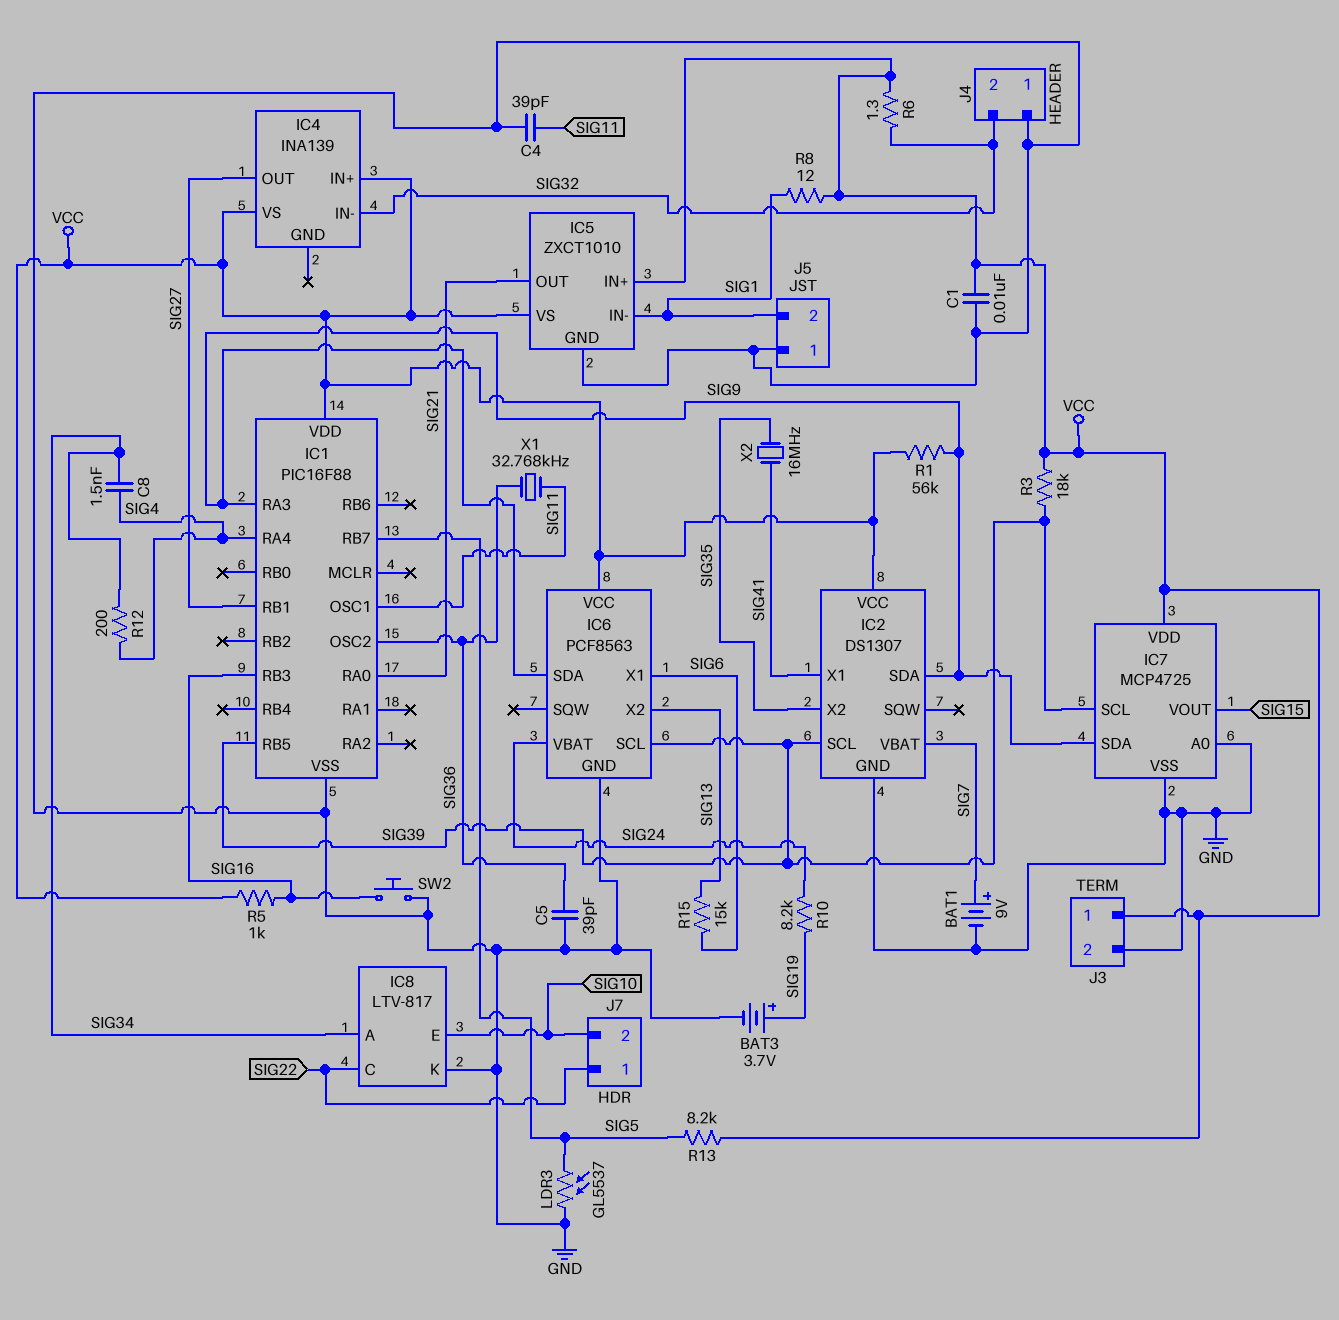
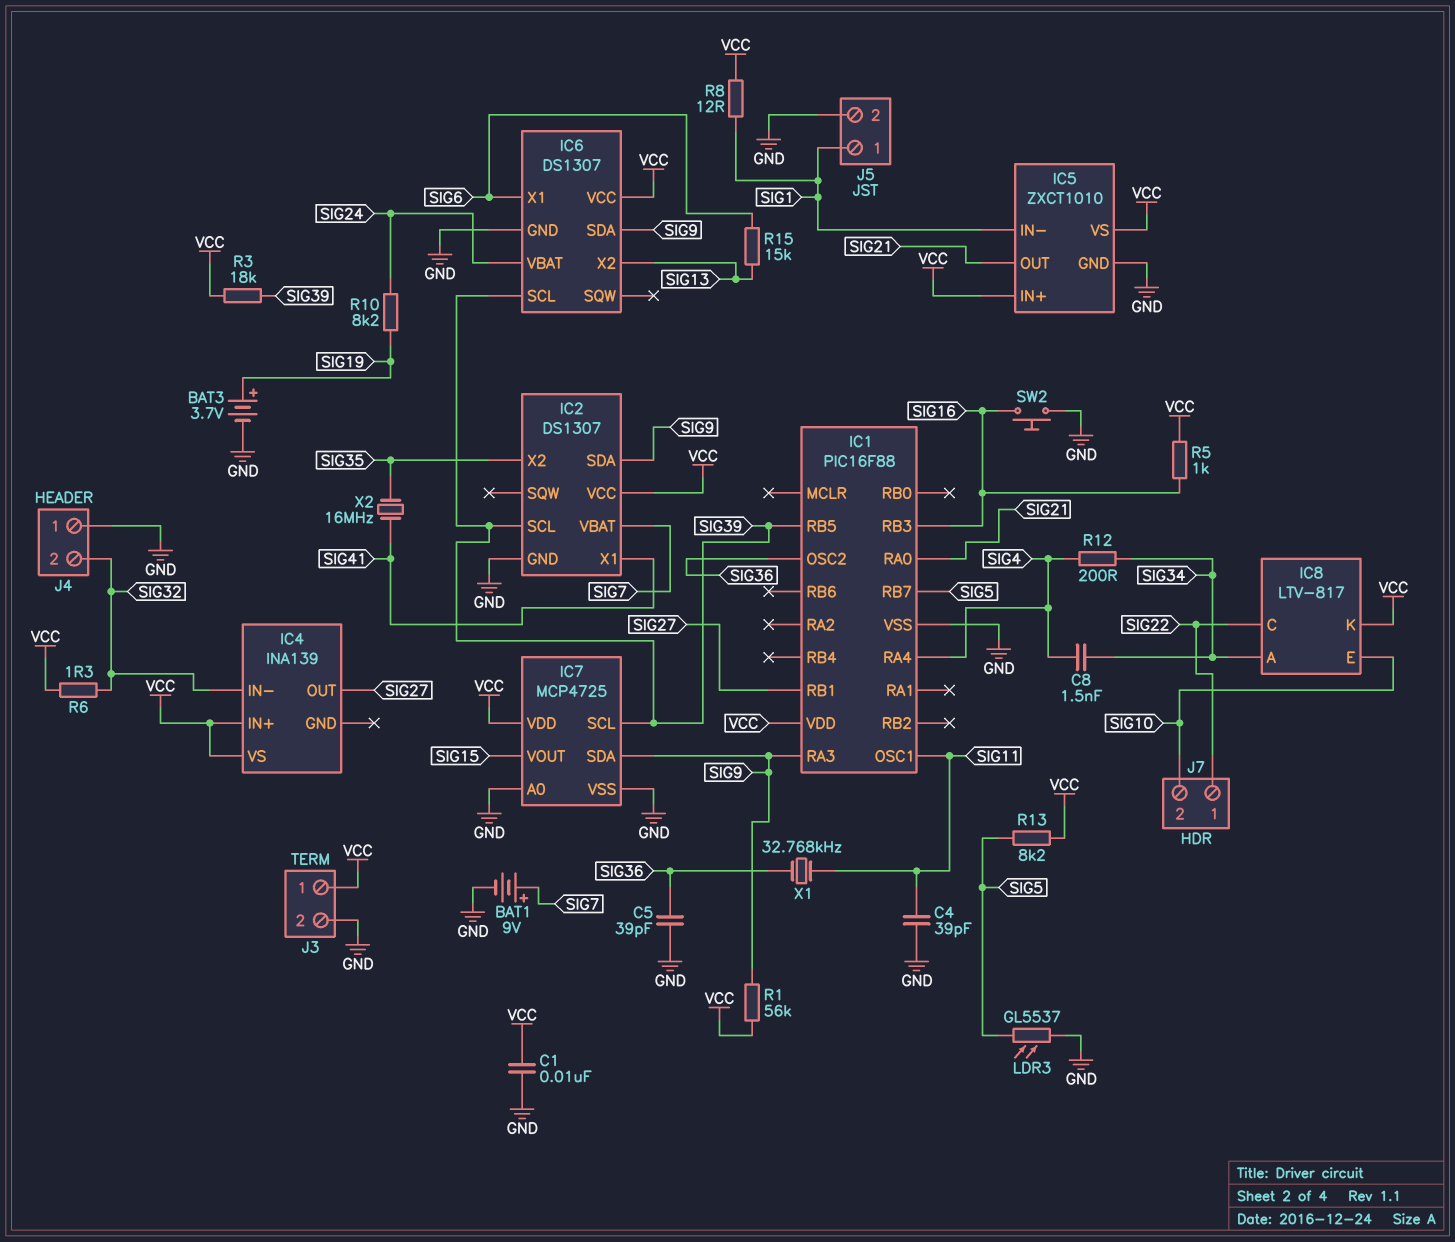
IC6: PCF8563 -> DS1307
IC8 pin K: GND -> VCC
J5 pin 1: GND -> SIG1
J5 pin 2: SIG1 -> GND

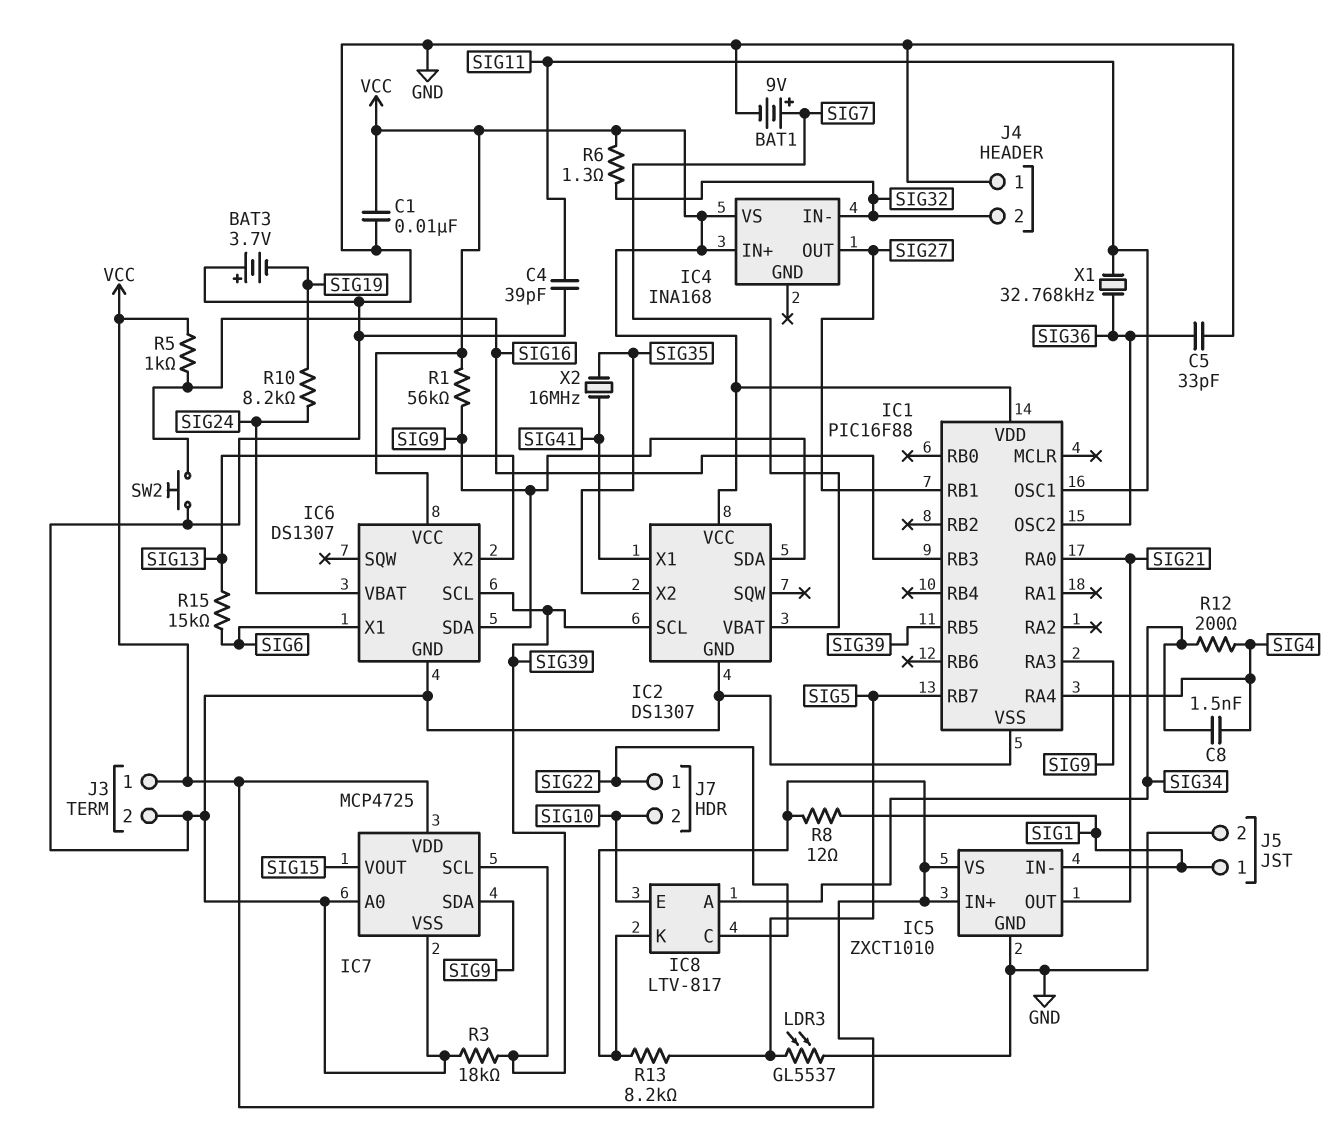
BAT3: 3.7V (plus SIG19, minus GND) -> 3.7V (plus GND, minus SIG19)
C5: 39pF (GND, SIG36) -> 33pF (GND, SIG36)
IC4: INA139 -> INA168
R3: 18k (SIG39, VCC) -> 18k (GND, SIG39)

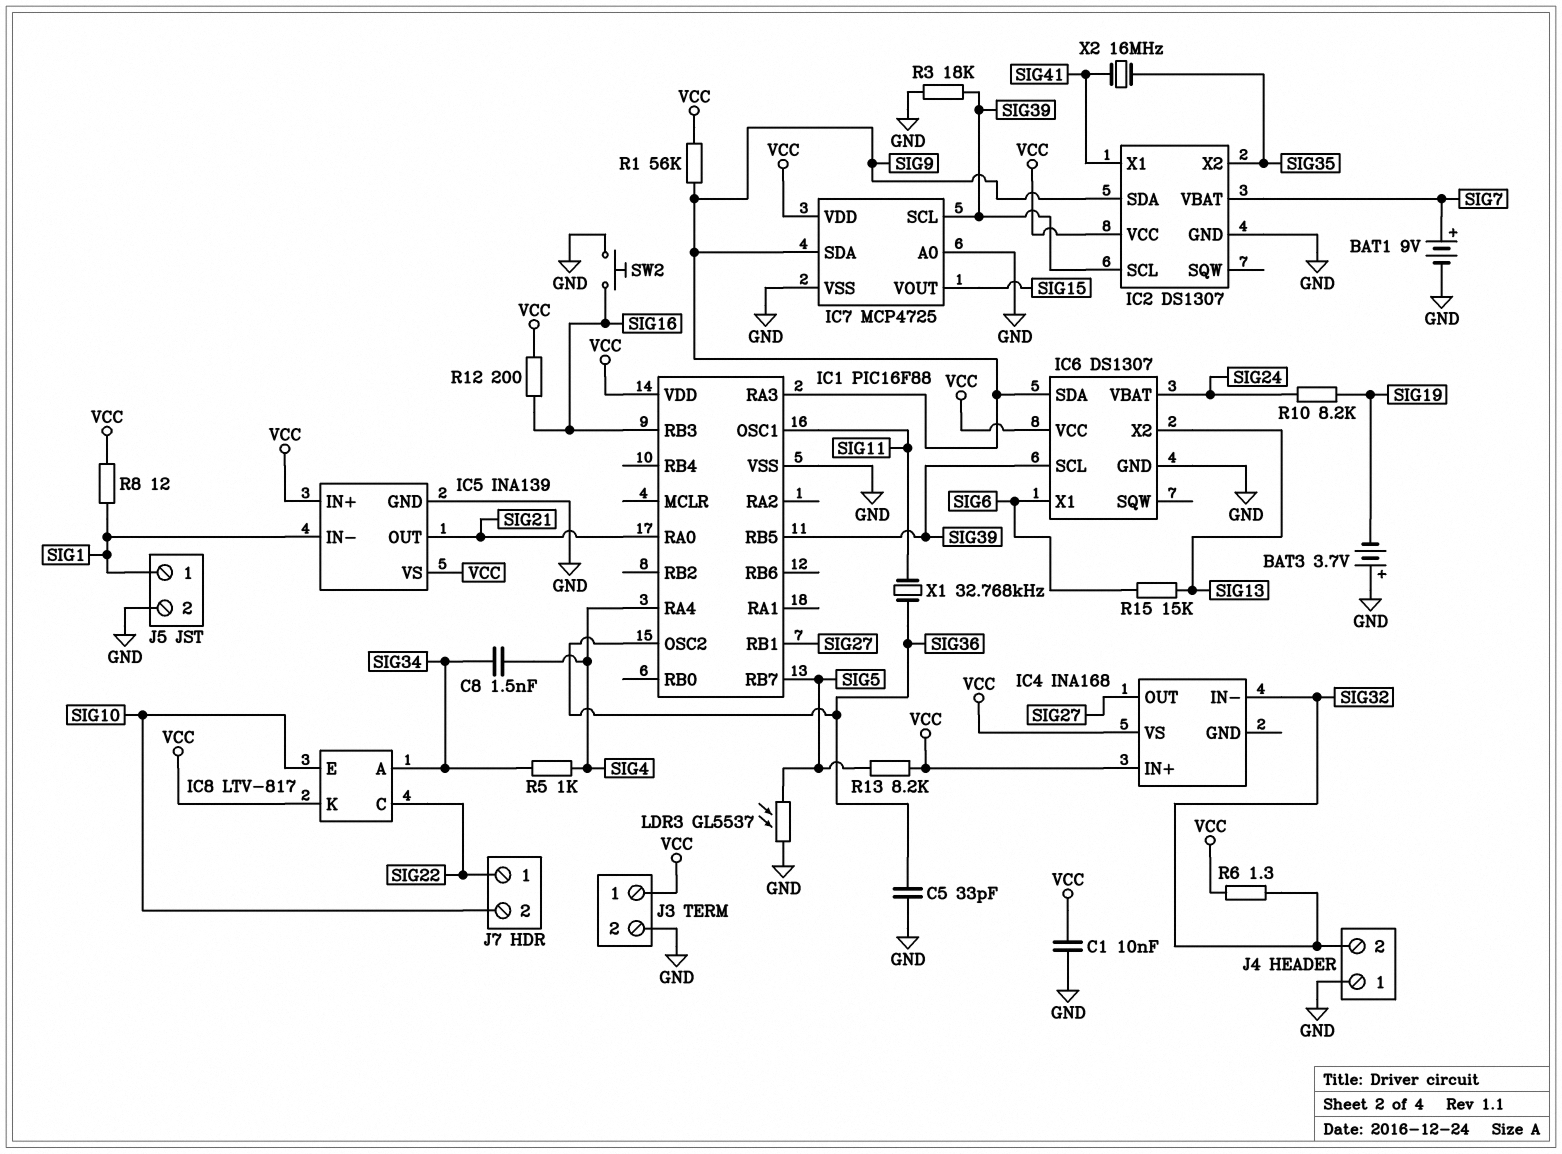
C4: 39pF (GND, SIG11) -> none
IC5: ZXCT1010 -> INA139
R5: 1k (SIG16, VCC) -> 1k (SIG4, SIG34)
R12: 200 (SIG4, SIG34) -> 200 (SIG16, VCC)

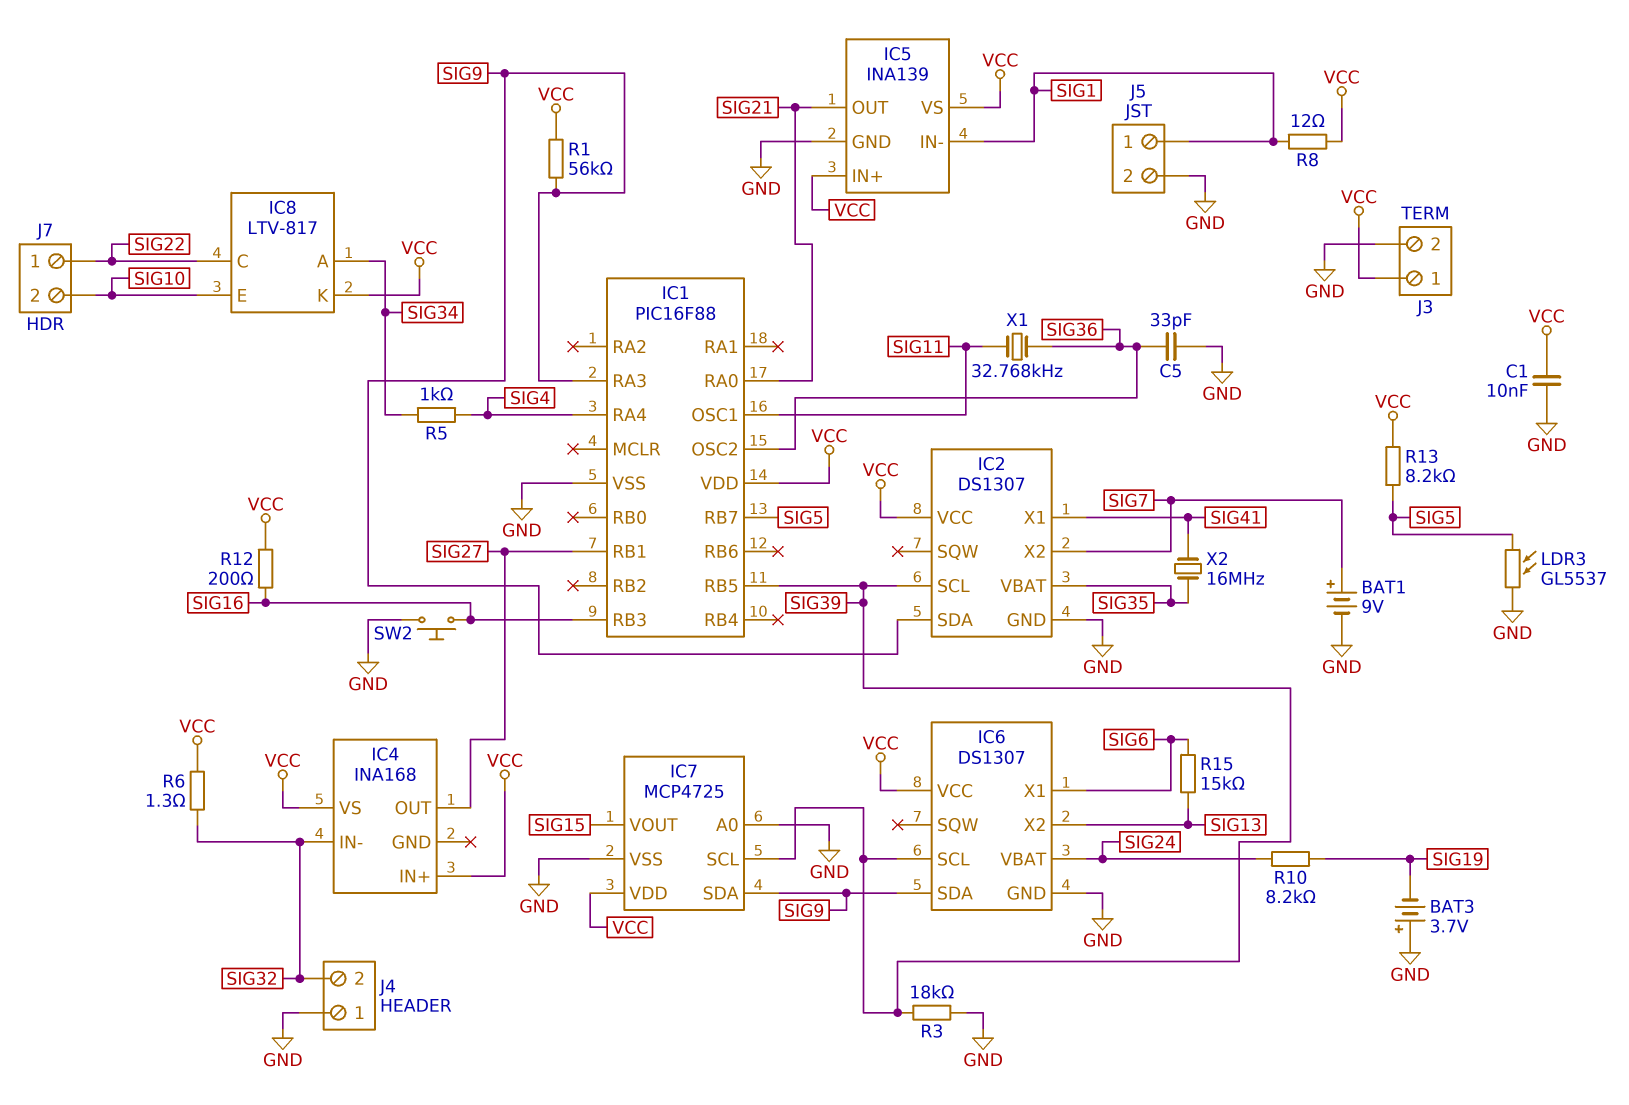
C8: 1.5nF (SIG4, SIG34) -> none
IC2 pin VBAT: SIG7 -> SIG35
IC2 pin X2: SIG35 -> SIG7

